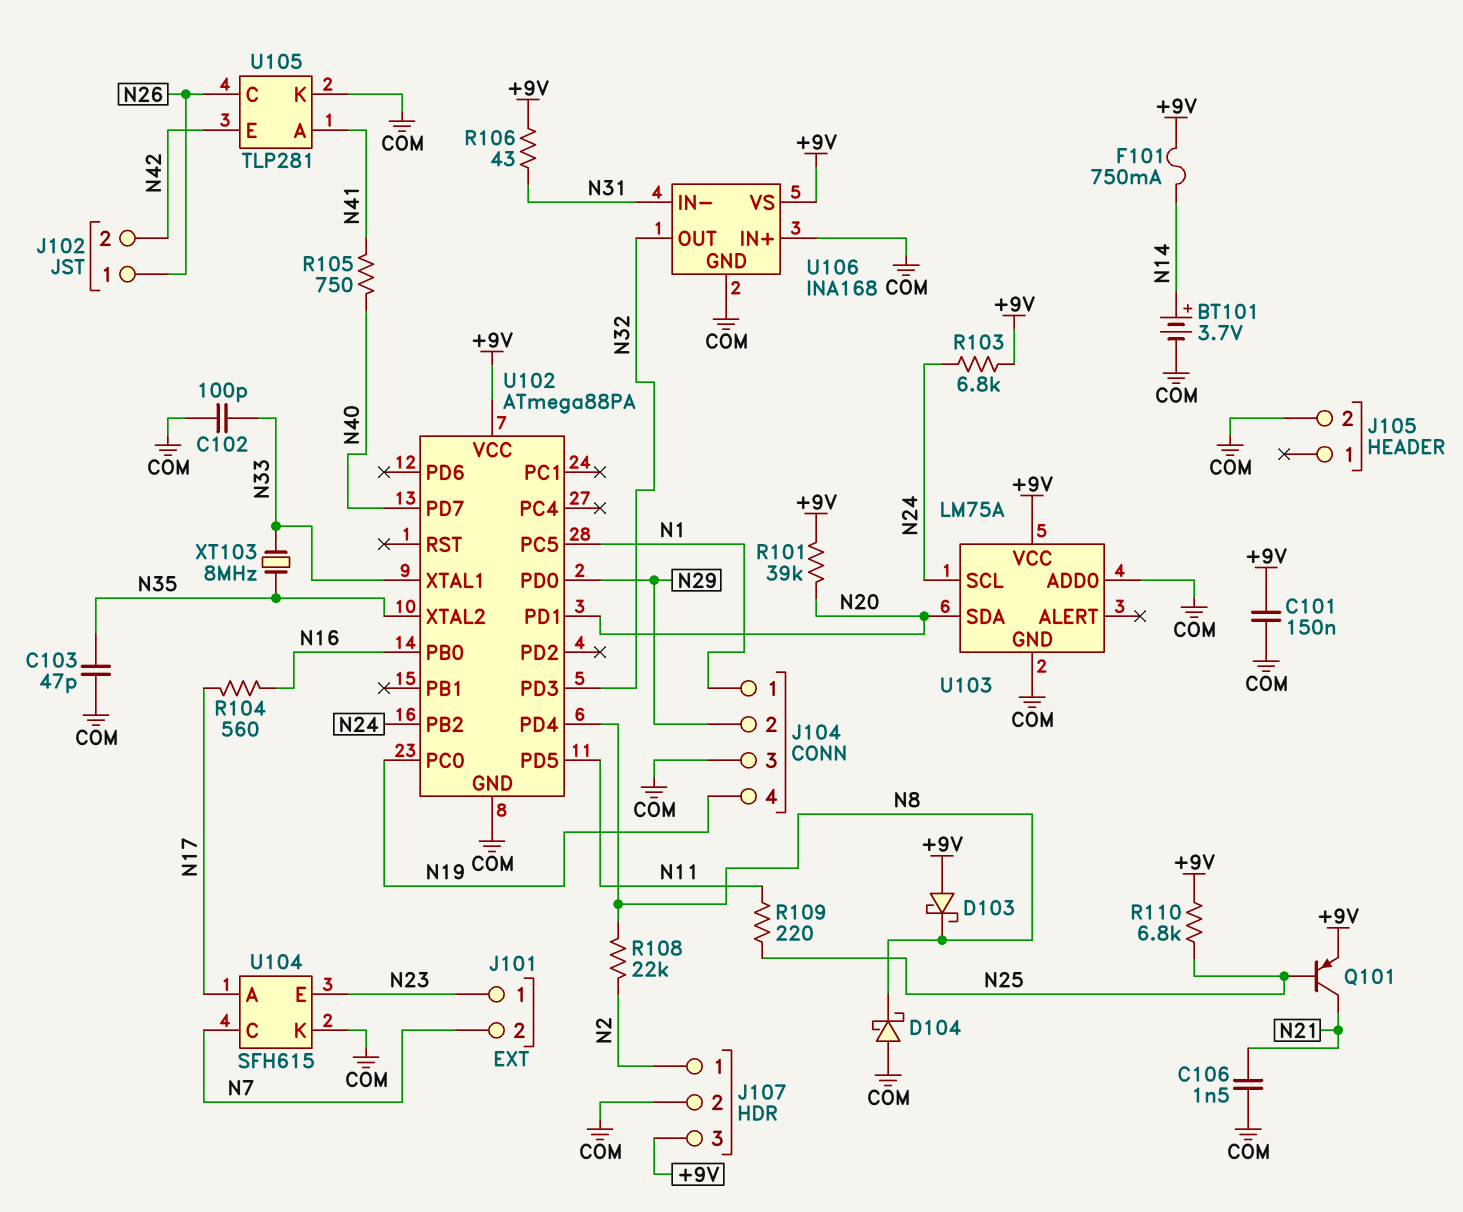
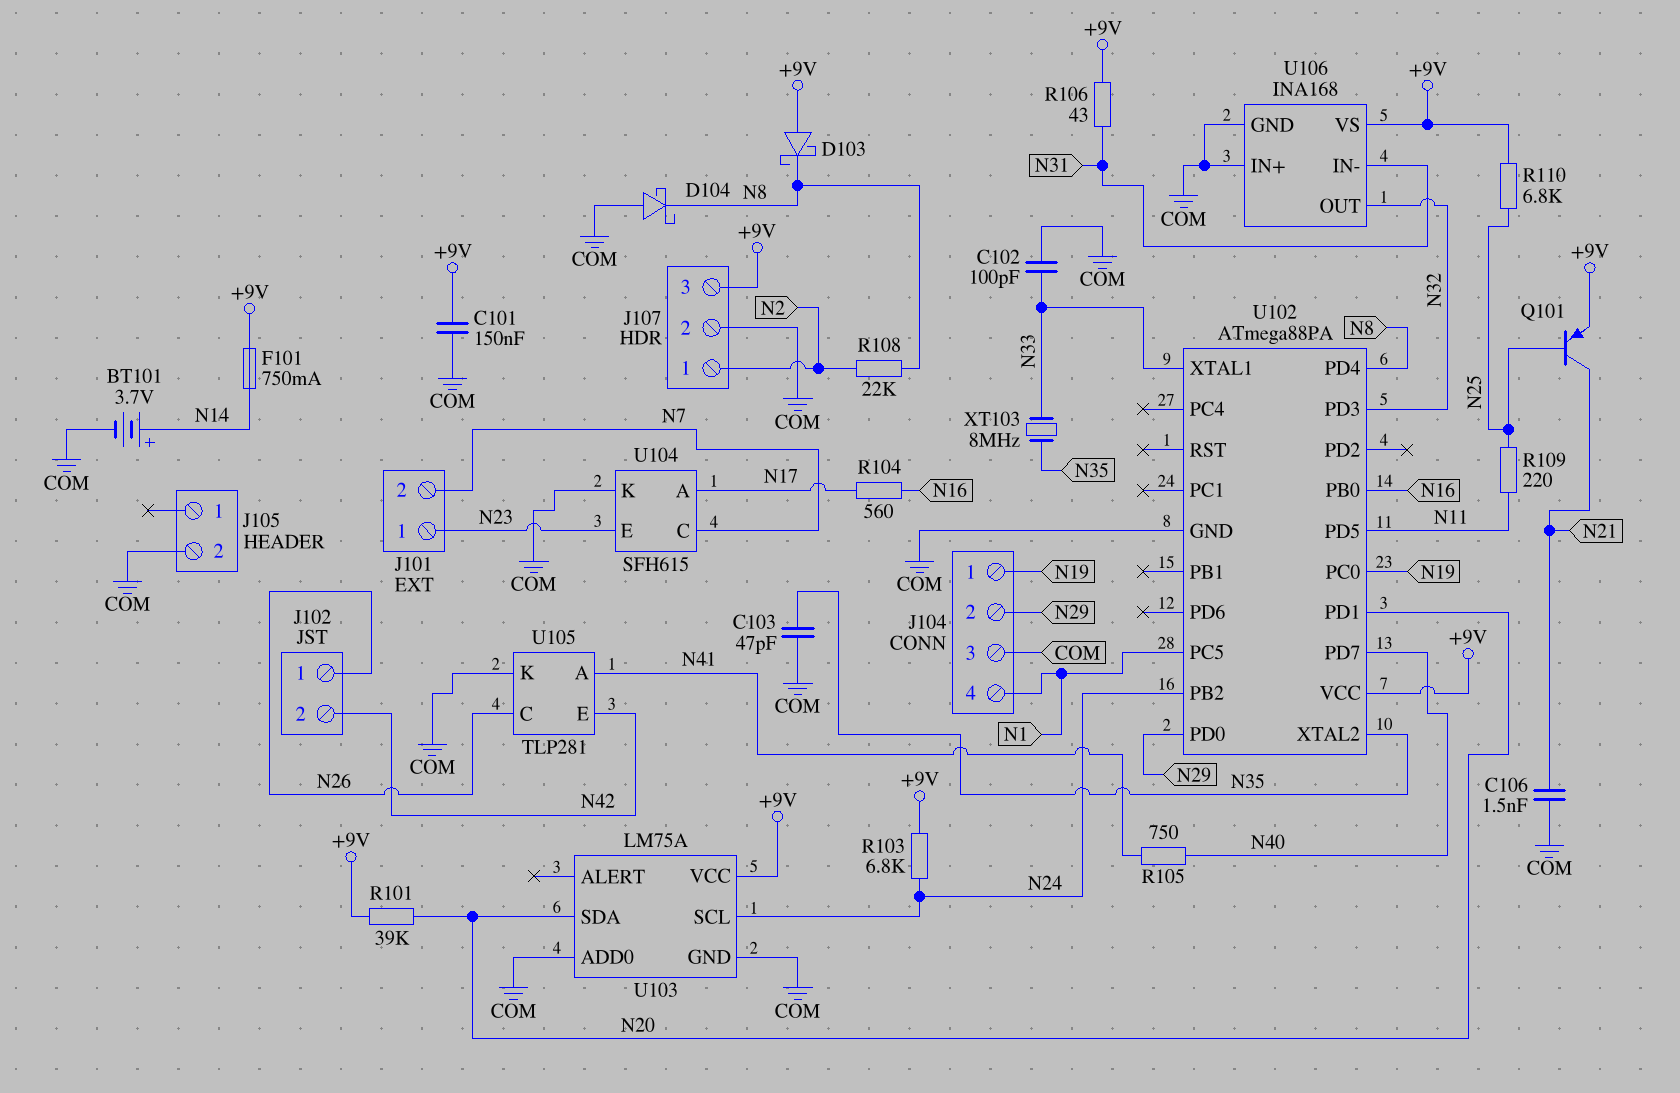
J104 pin 1: N1 -> N19
J104 pin 4: N19 -> N1

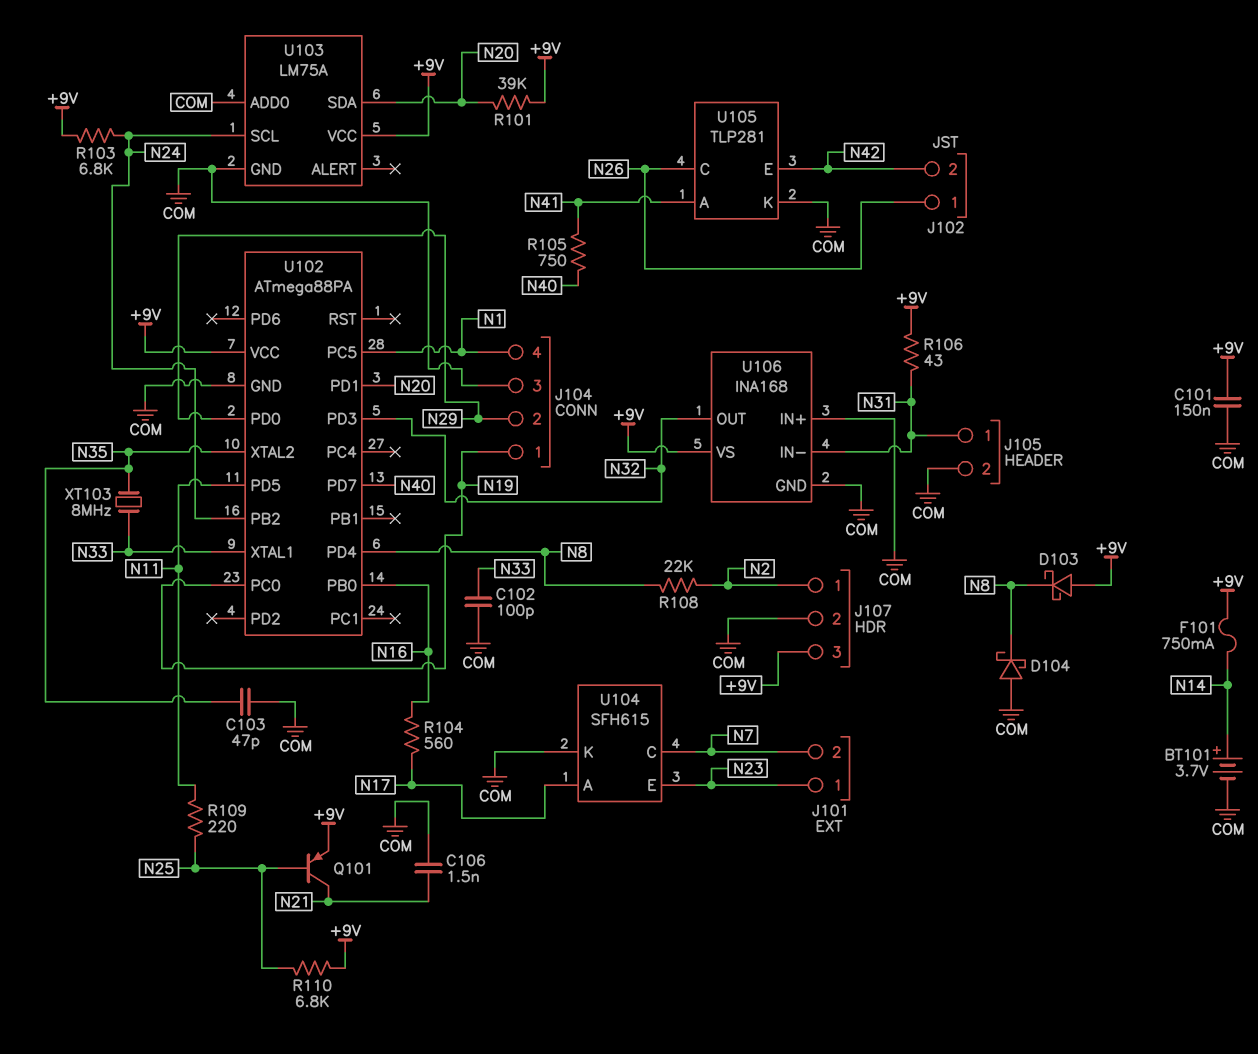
J105 pin 1: none -> N31

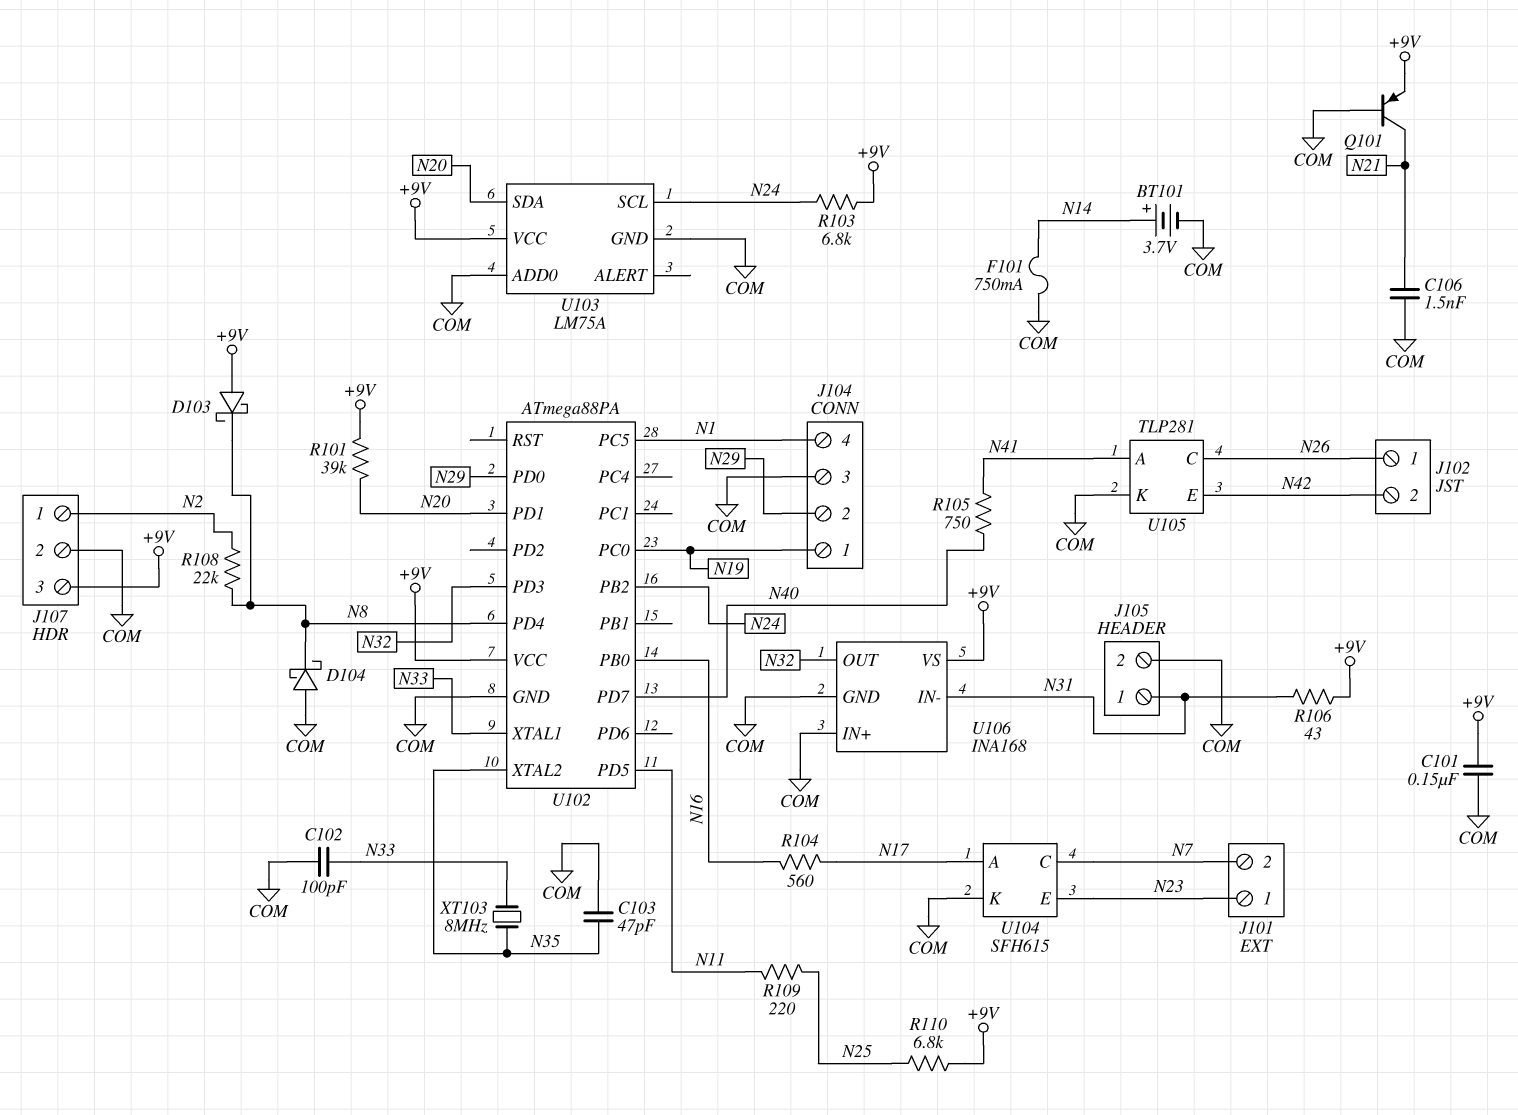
F101: 750mA (+9V, N14) -> 750mA (COM, N14)
Q101: PNP (B N25, C N21, E +9V) -> PNP (B COM, C N21, E +9V)

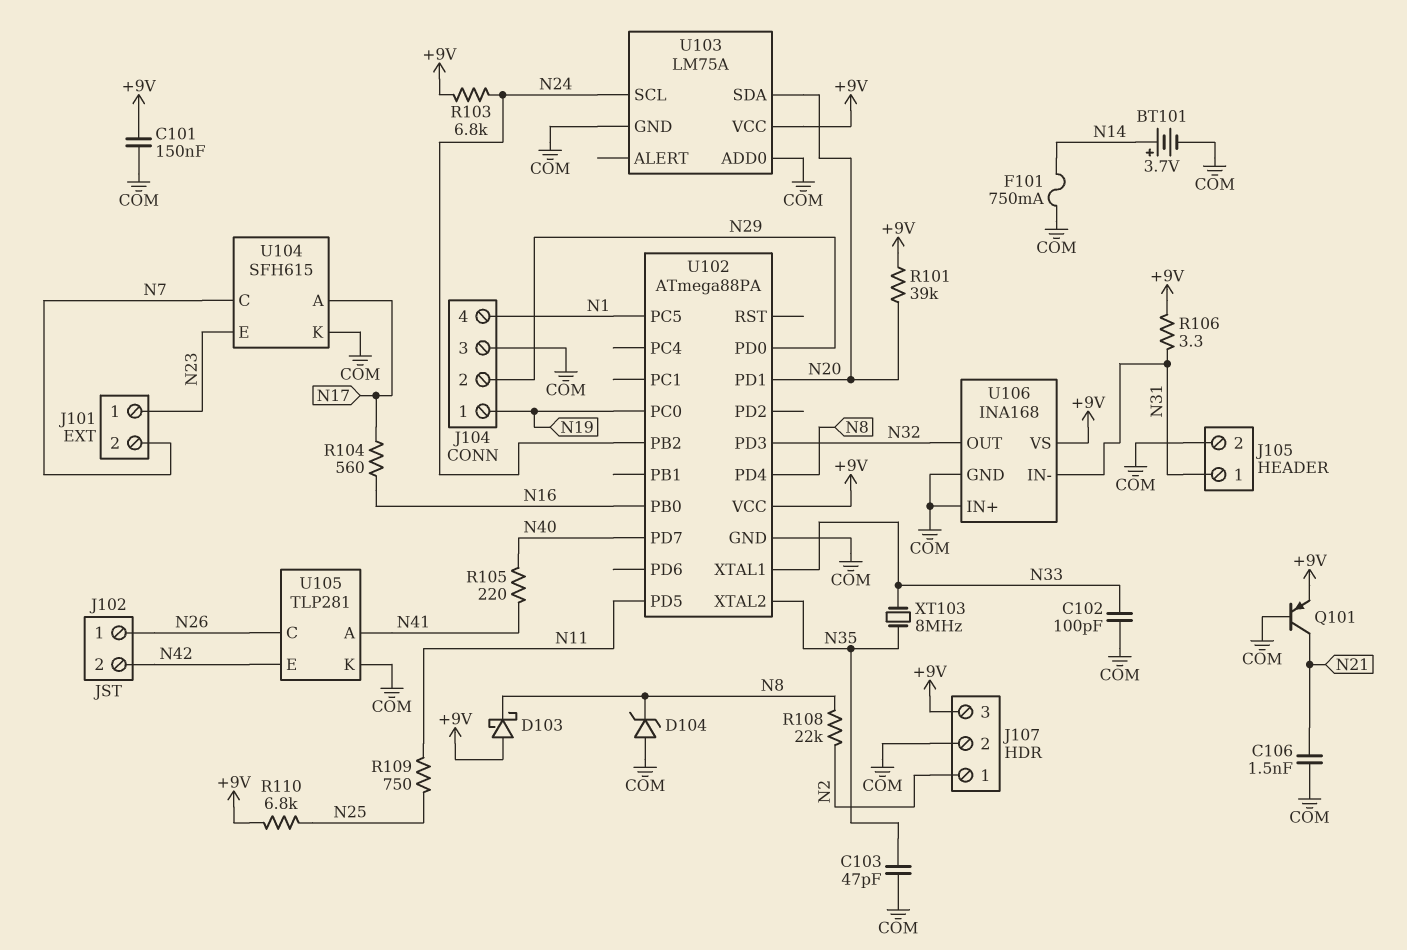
D104: schottky (A COM, K N8) -> zener (A COM, K N8)
R105: 750 (N40, N41) -> 220 (N40, N41)
R106: 43 (+9V, N31) -> 3.3 (+9V, N31)
R109: 220 (N11, N25) -> 750 (N11, N25)

